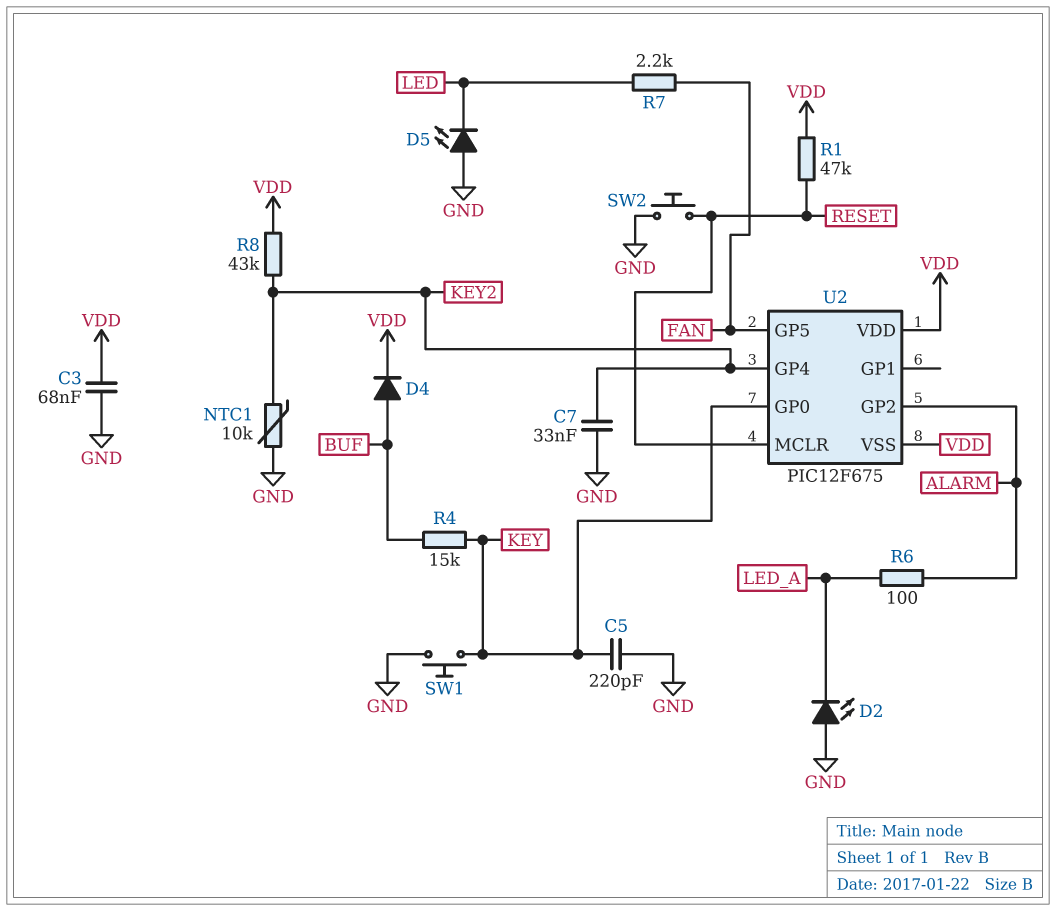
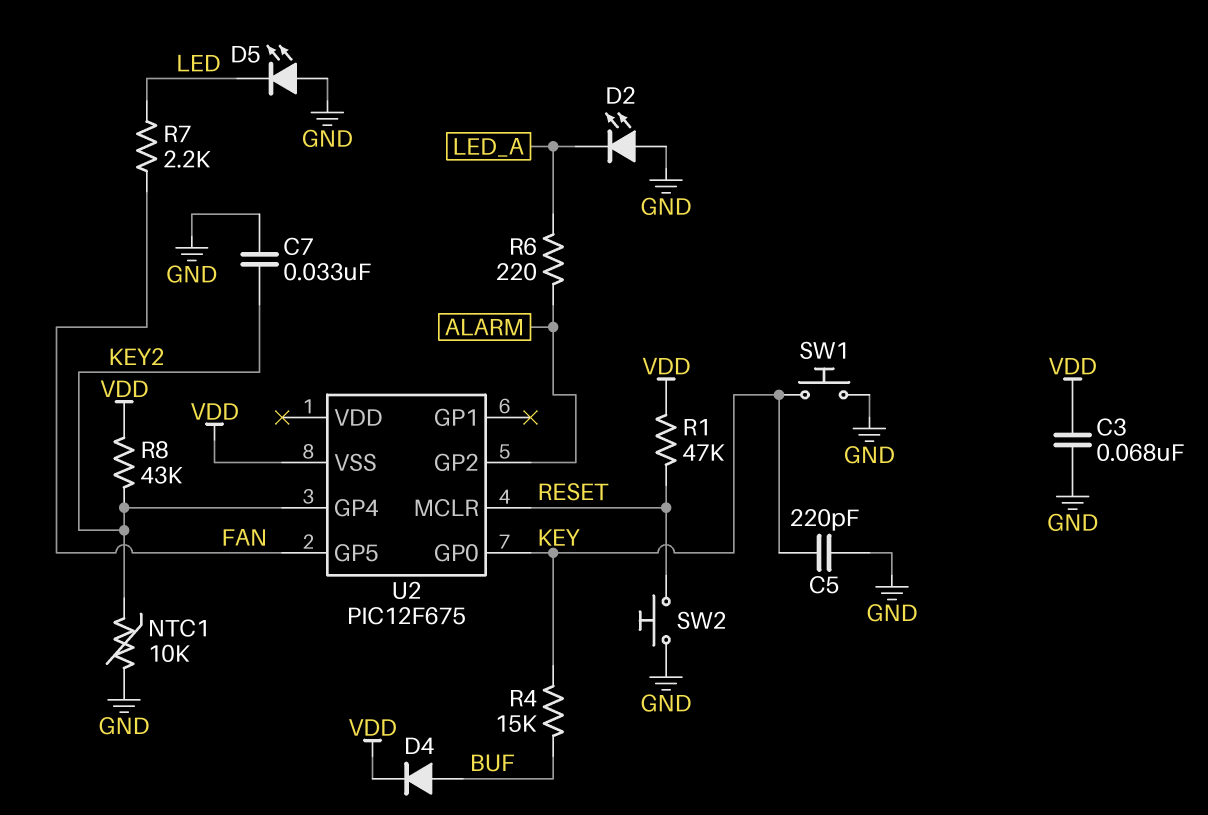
R6: 100 (ALARM, LED_A) -> 220 (ALARM, LED_A)
U2 pin VDD: VDD -> none

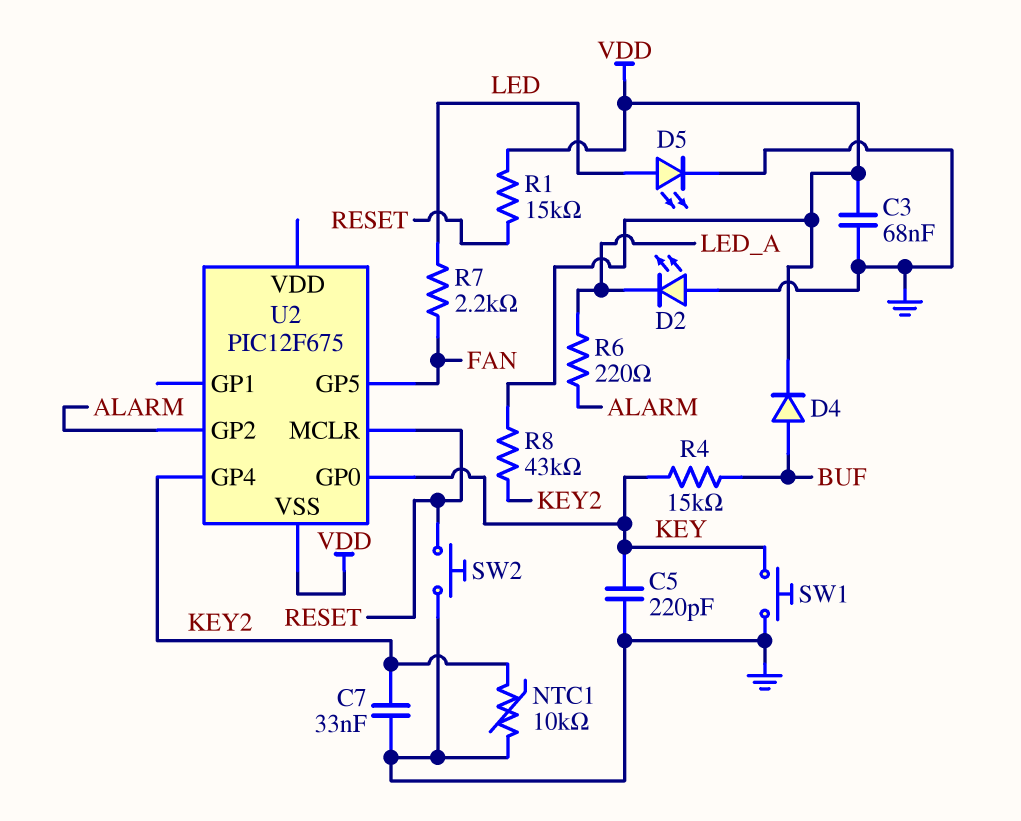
D5: LED (A GND, K LED) -> LED (A LED, K GND)
R1: 47k (RESET, VDD) -> 15k (RESET, VDD)

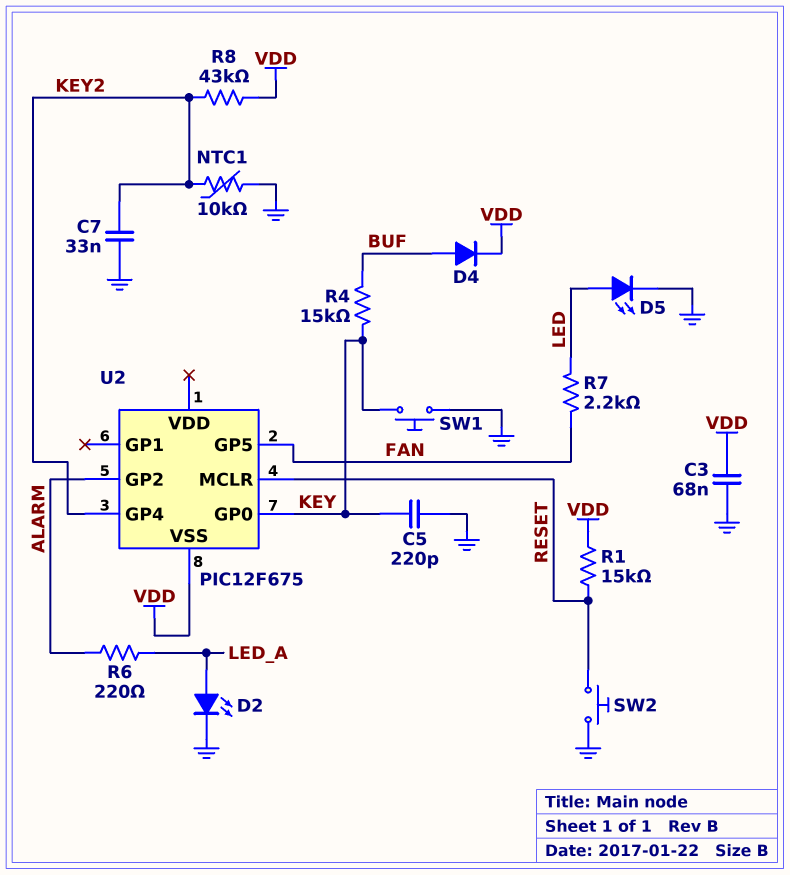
D2: LED (A GND, K LED_A) -> LED (A LED_A, K GND)

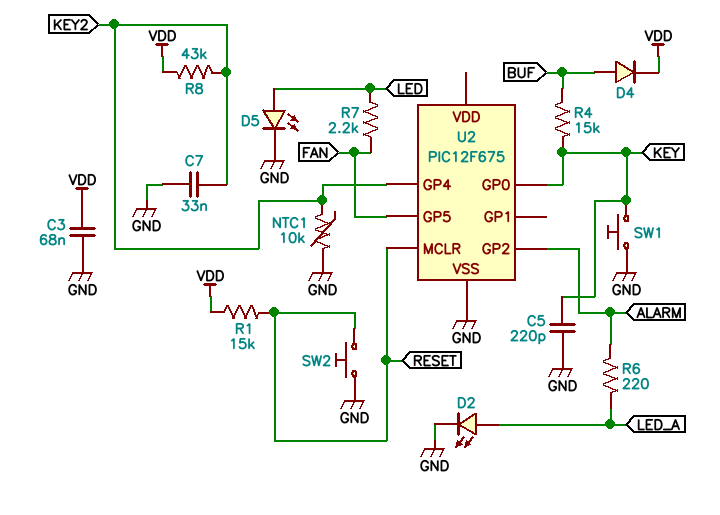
U2 pin VSS: VDD -> GND

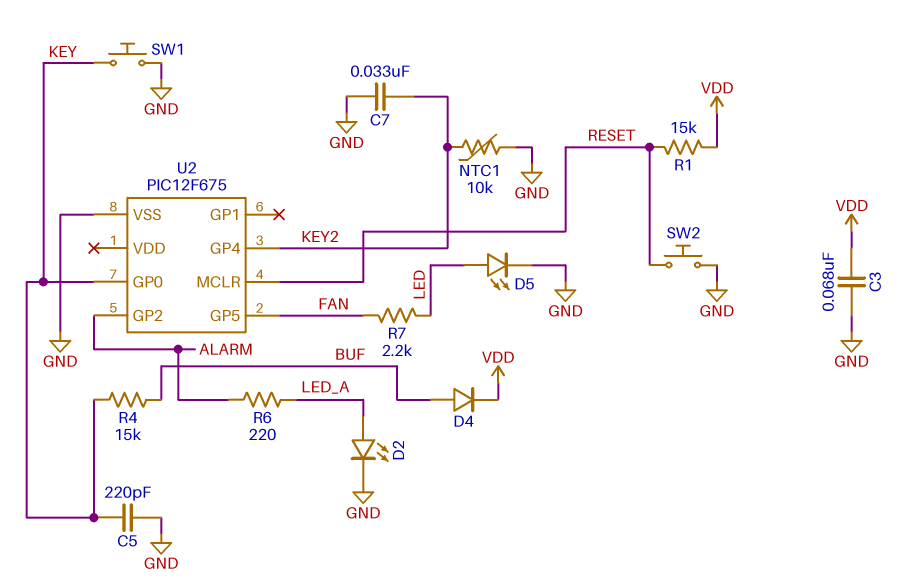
R8: 43k (KEY2, VDD) -> none

